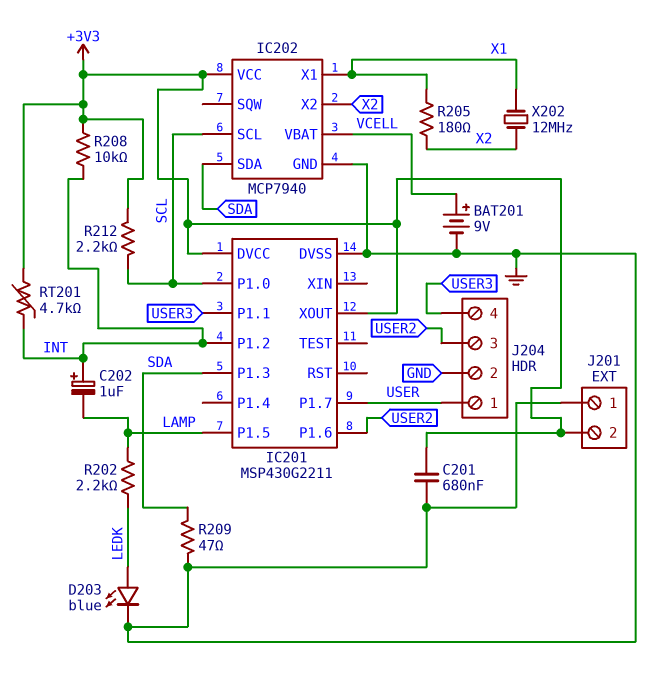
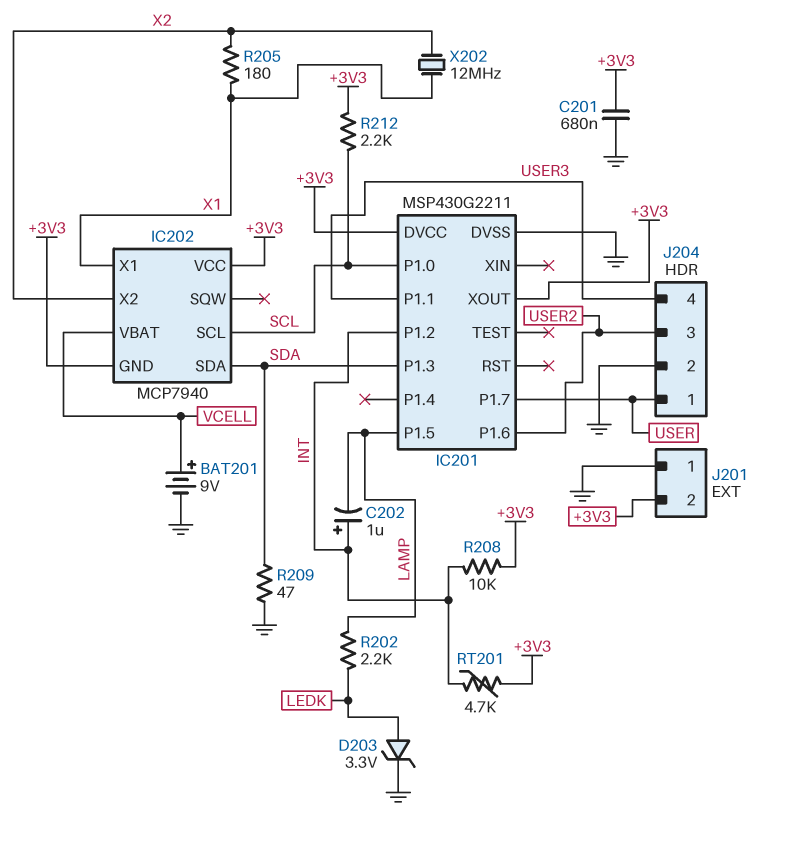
D203: LED blue (A LEDK, K GND) -> zener 3.3V (A LEDK, K GND)
IC202 pin GND: GND -> +3V3

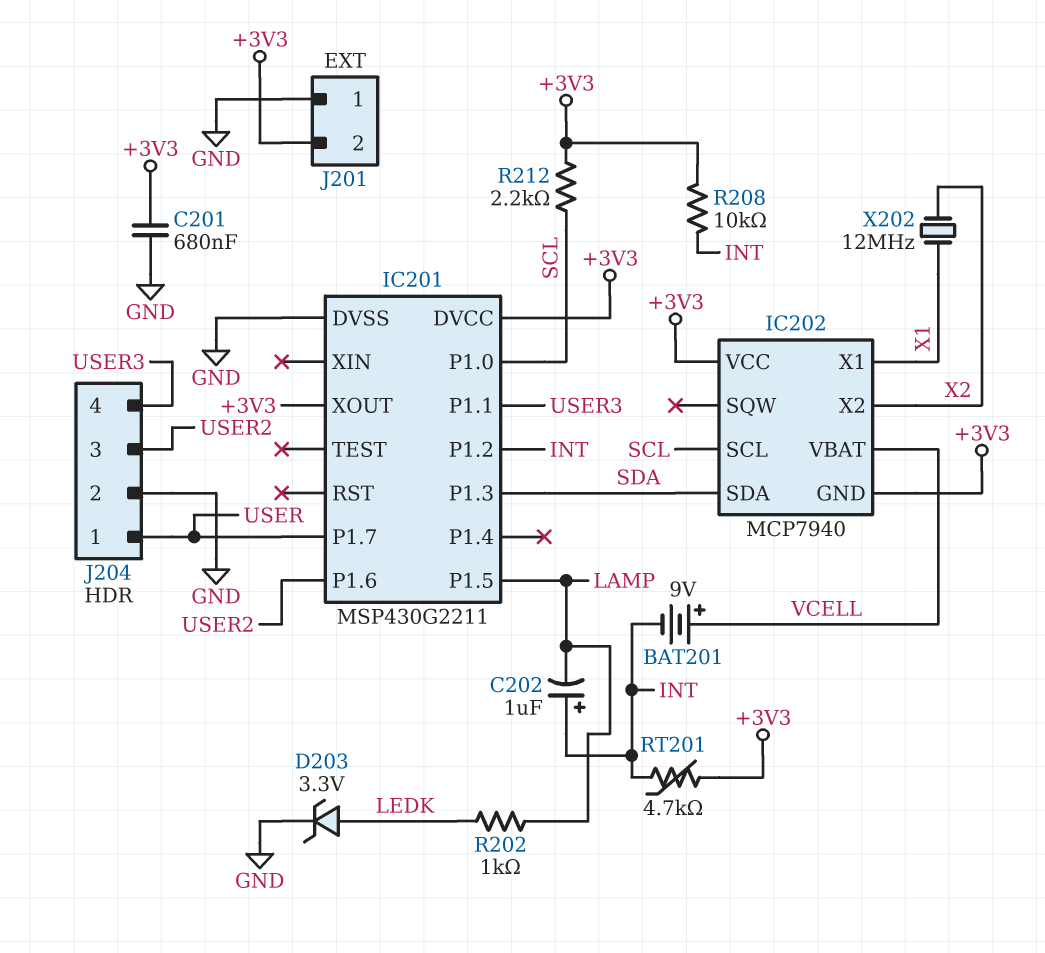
BAT201: 9V (plus VCELL, minus GND) -> 9V (plus VCELL, minus INT)
R202: 2.2k (LAMP, LEDK) -> 1k (LAMP, LEDK)
R205: 180 (X1, X2) -> none
R209: 47 (GND, SDA) -> none

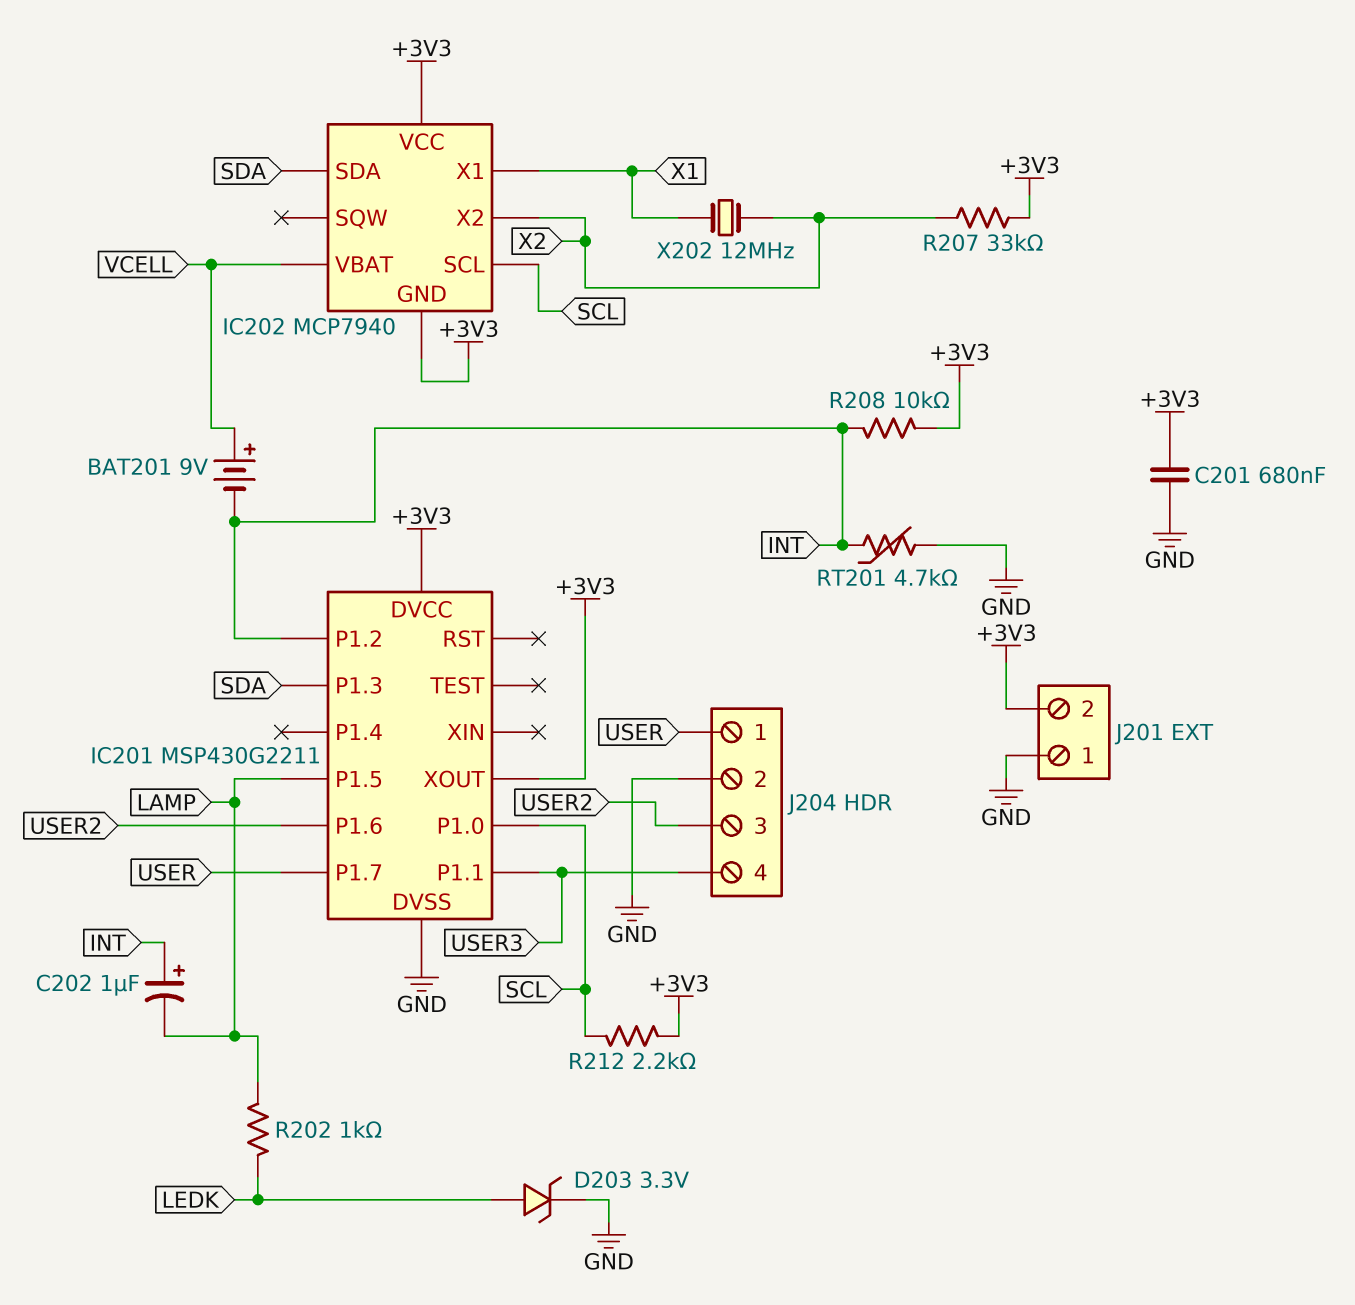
R207: none -> 33k (+3V3, X2)
RT201: 4.7k (+3V3, INT) -> 4.7k (GND, INT)

